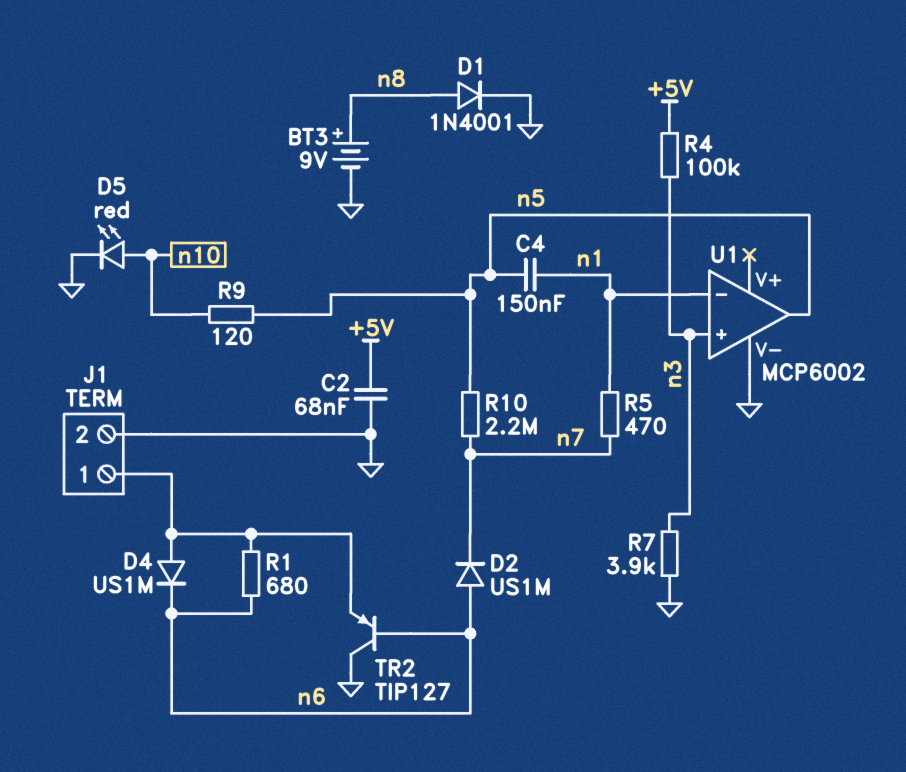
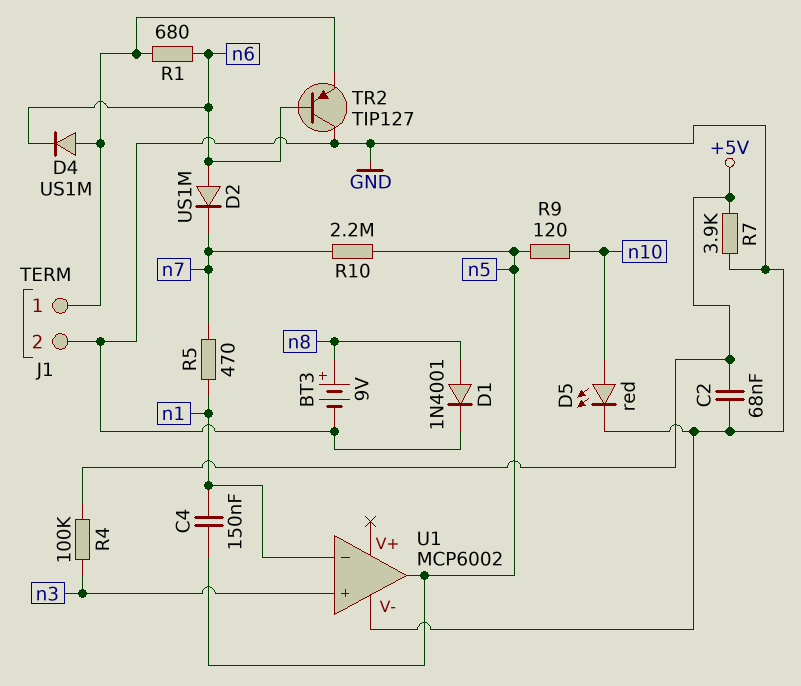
R7: 3.9k (GND, n3) -> 3.9k (+5V, GND)

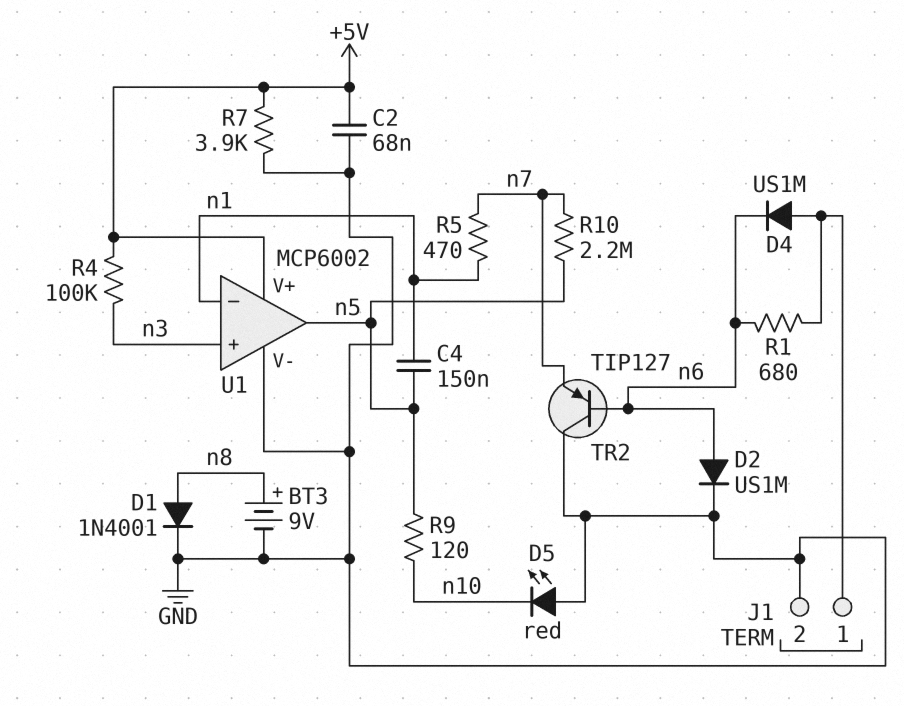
D2: diode US1M (A n6, K n7) -> diode US1M (A n6, K GND)
D5: LED red (A n10, K GND) -> LED red (A GND, K n10)
TR2: PNP TIP127 (B n6, C GND, E J1/1) -> PNP TIP127 (B n6, C GND, E n7)
U1 pin V+: none -> +5V

